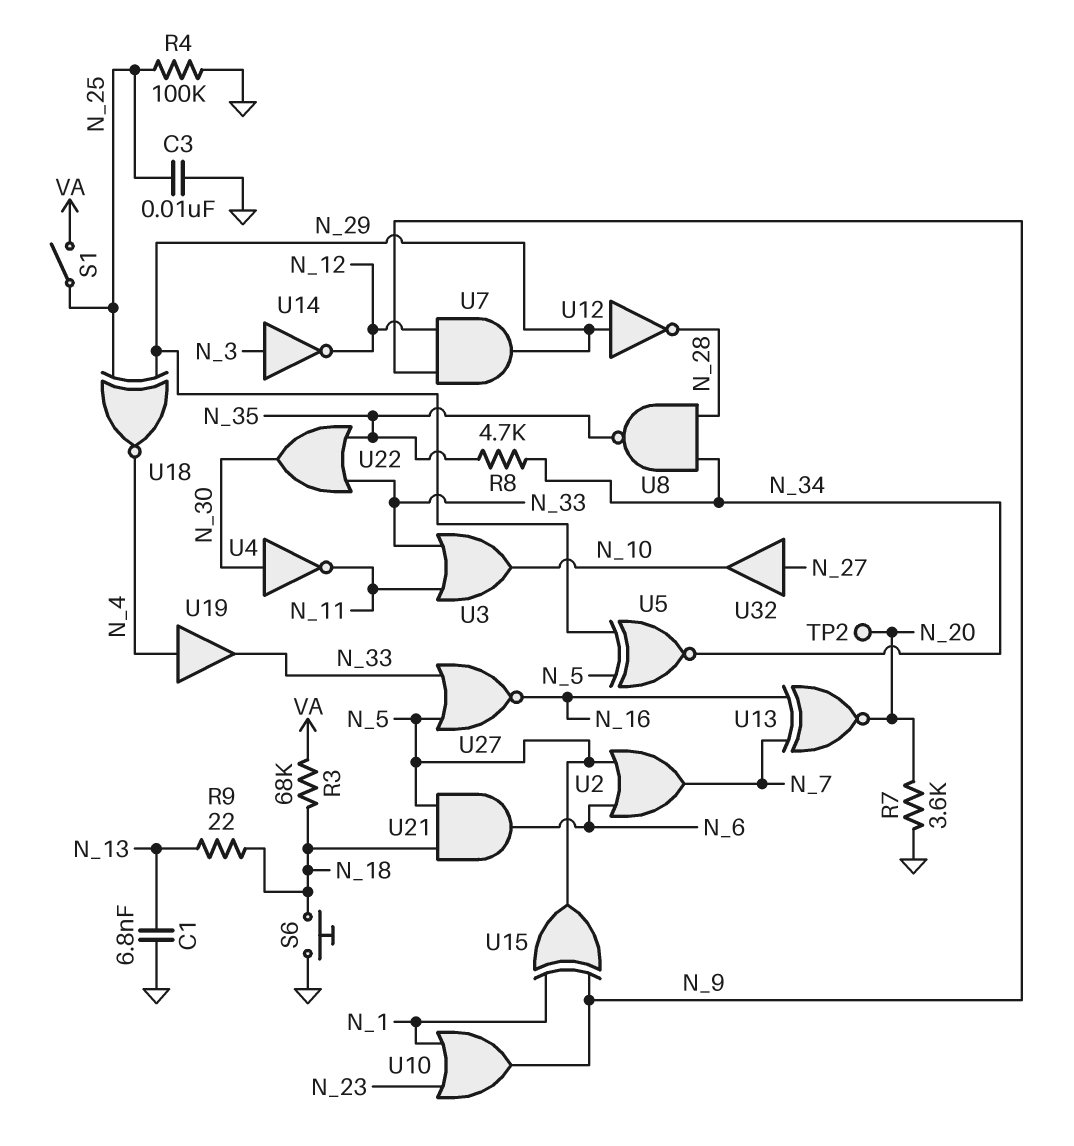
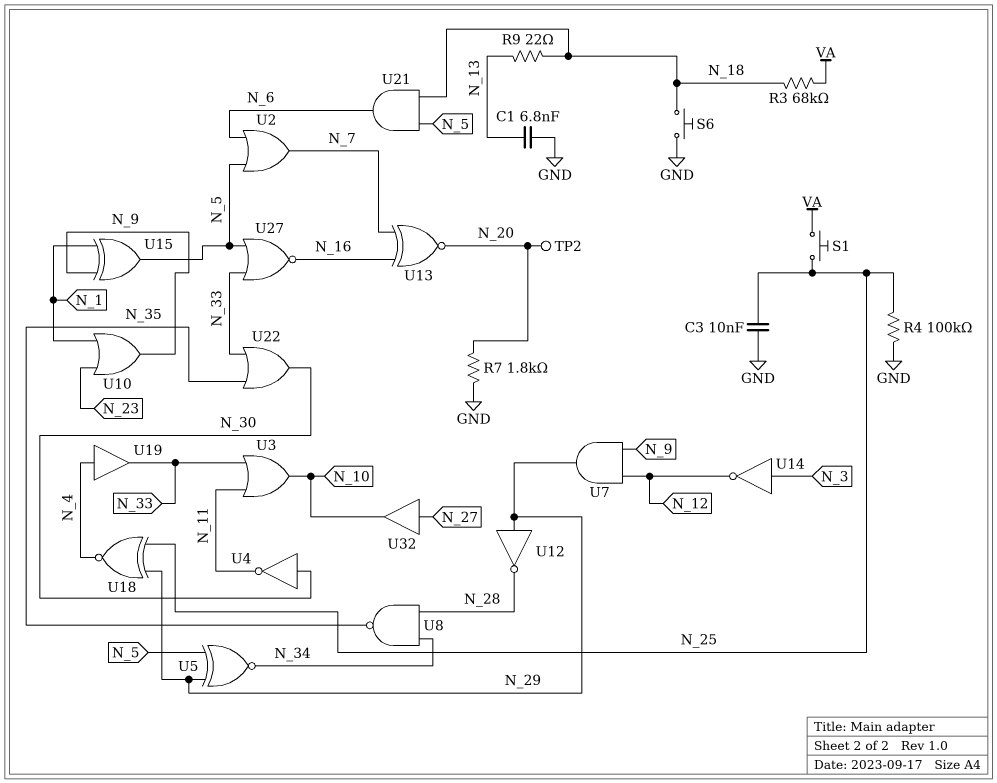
R7: 3.6k (GND, N_20) -> 1.8k (GND, N_20)
R8: 4.7k (N_34, N_35) -> none
S1: switch (N_25, VA) -> button (N_25, VA)

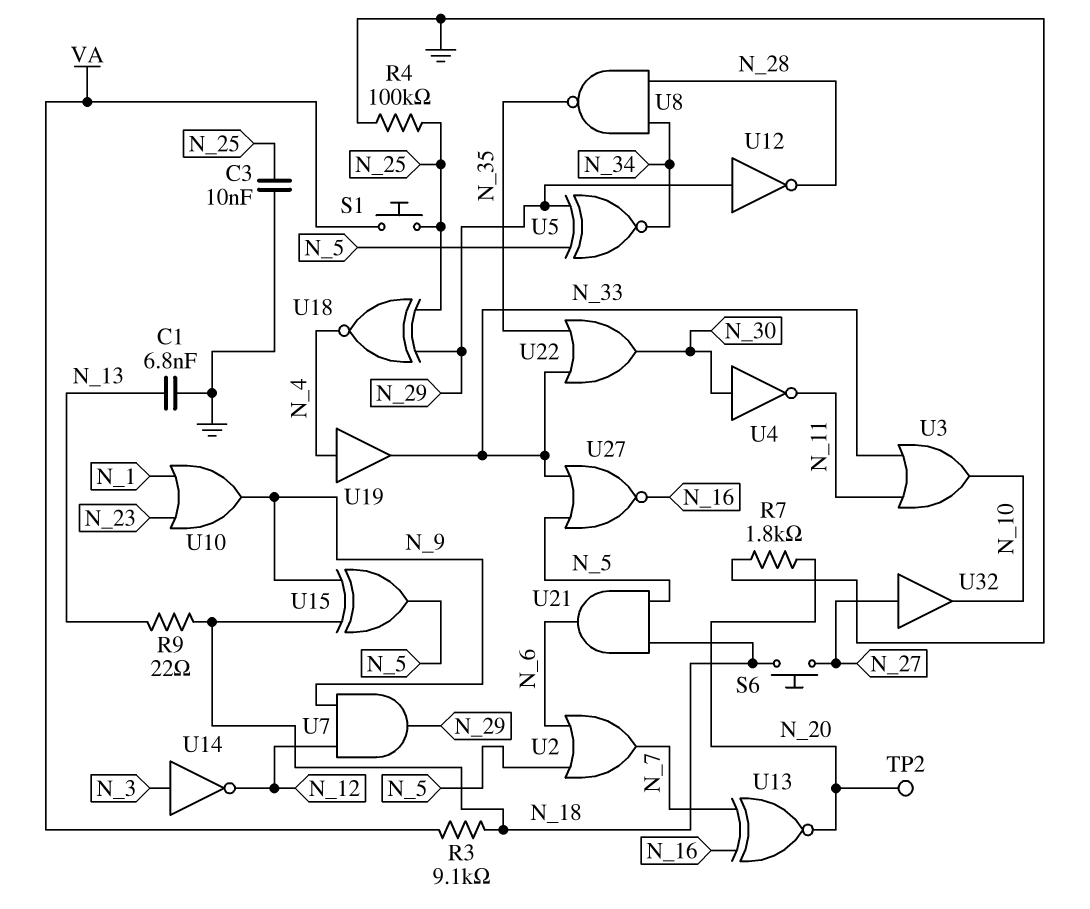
R3: 68k (N_18, VA) -> 9.1k (N_18, VA)
S6: button (GND, N_18) -> button (N_18, N_27)
U15: XOR (in N_1, in N_9, out N_5) -> XOR (in N_9, in N_18, out N_5)

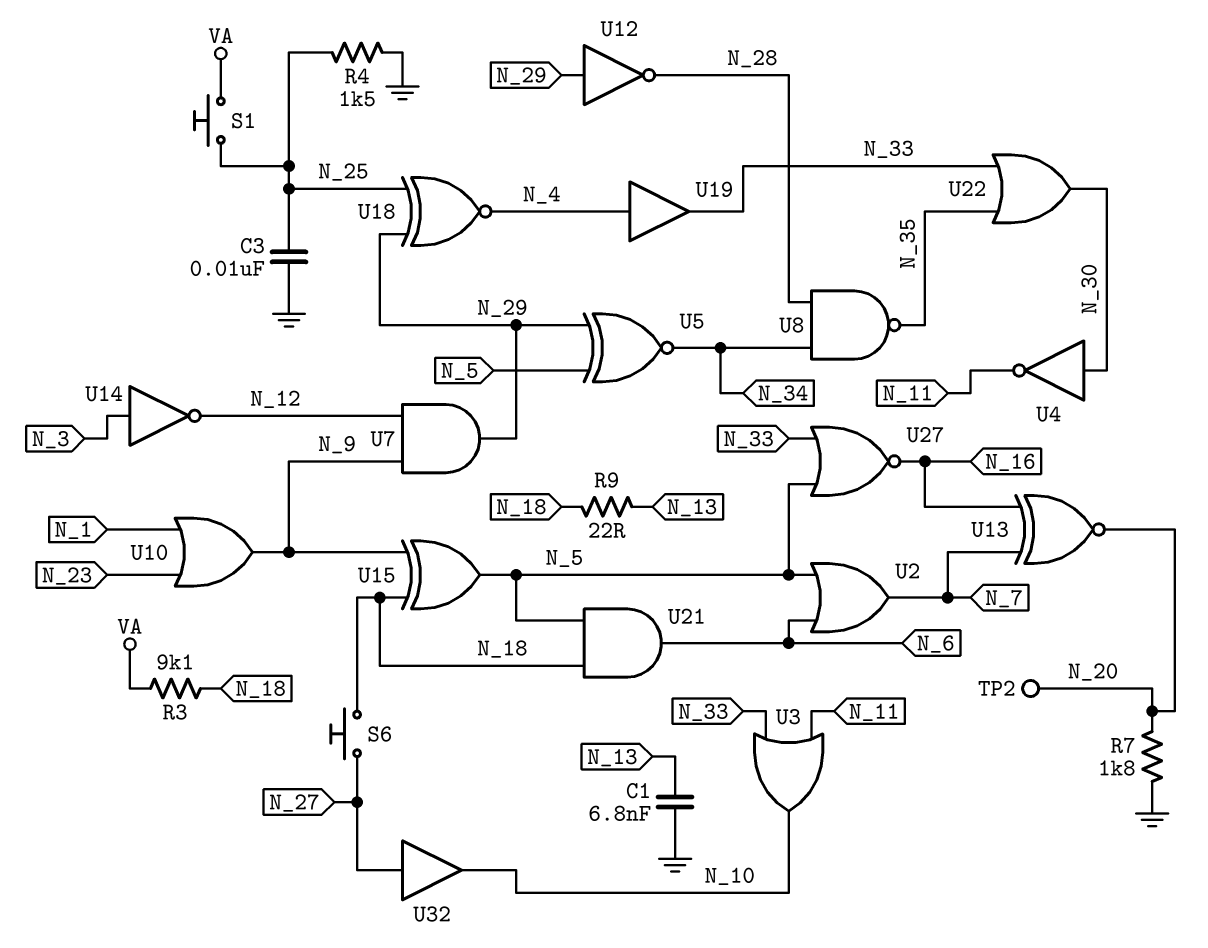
R4: 100k (GND, N_25) -> 1.5k (GND, N_25)

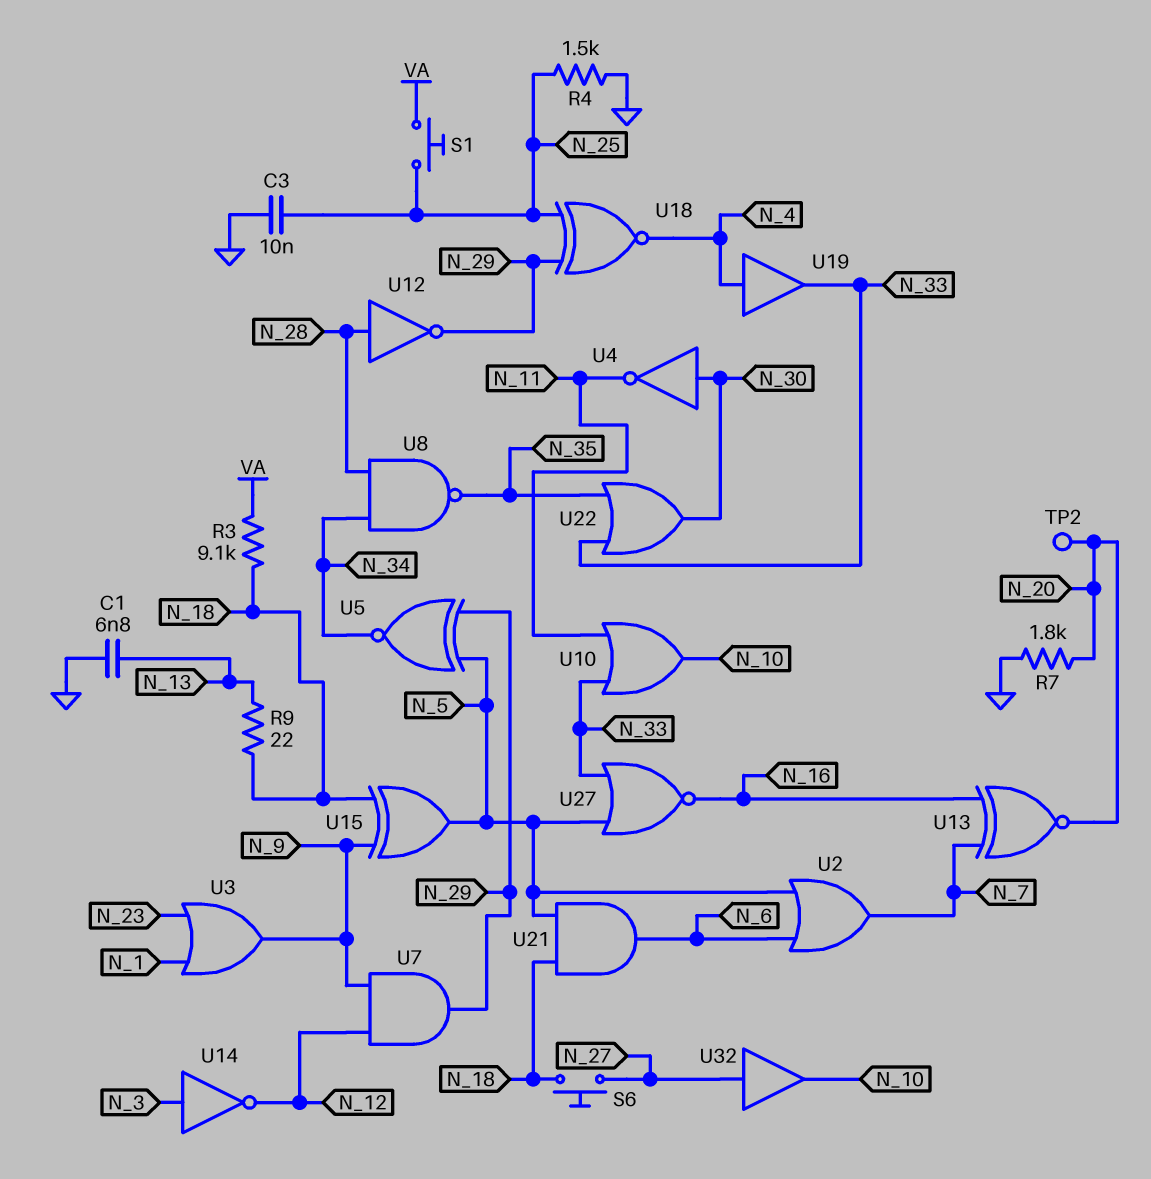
U3: OR (in N_11, in N_33, out N_10) -> OR (in N_1, in N_23, out N_9)
U10: OR (in N_1, in N_23, out N_9) -> OR (in N_11, in N_33, out N_10)
U12: NOT (in N_29, out N_28) -> NOT (in N_28, out N_29)

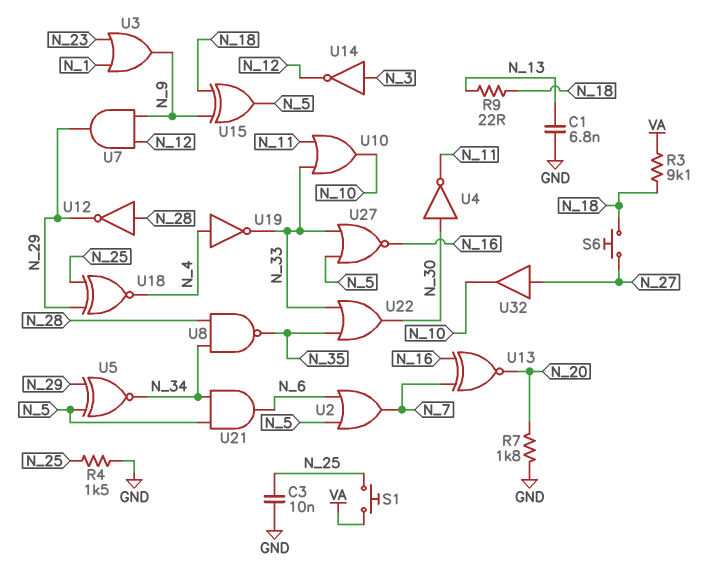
TP2: test point (N_20) -> none
U19: buffer (in N_4, out N_33) -> NOT (in N_4, out N_33)
U21: AND (in N_5, in N_18, out N_6) -> AND (in N_5, in N_34, out N_6)

